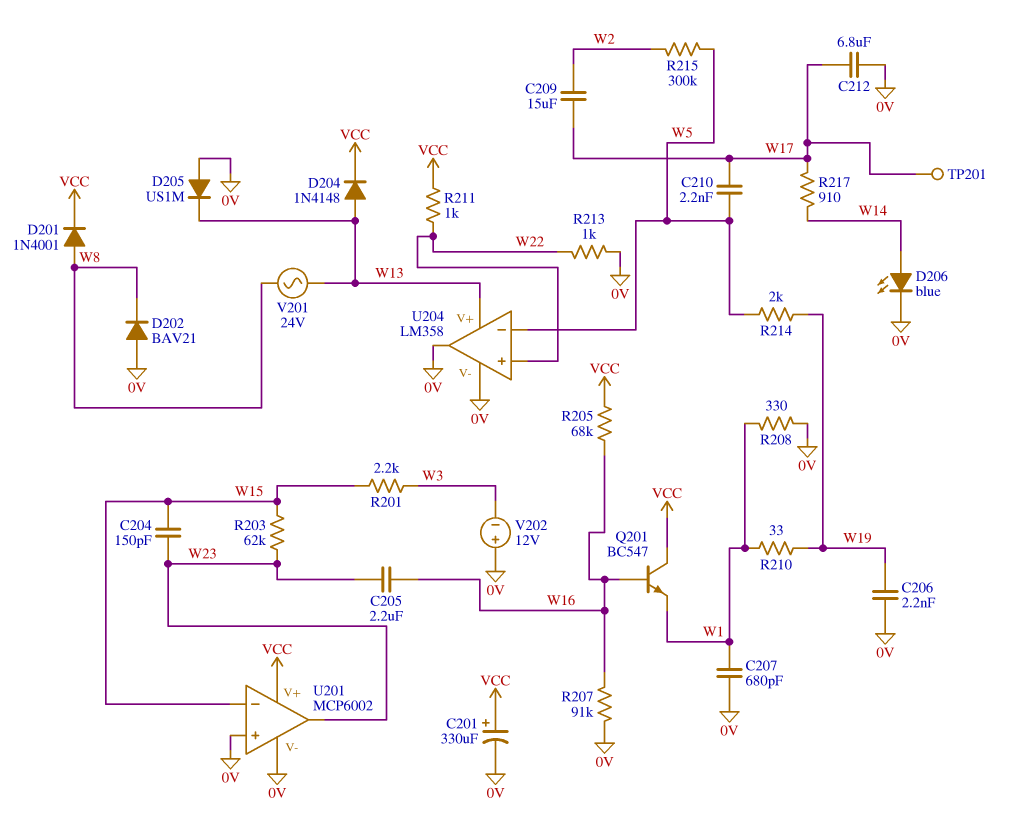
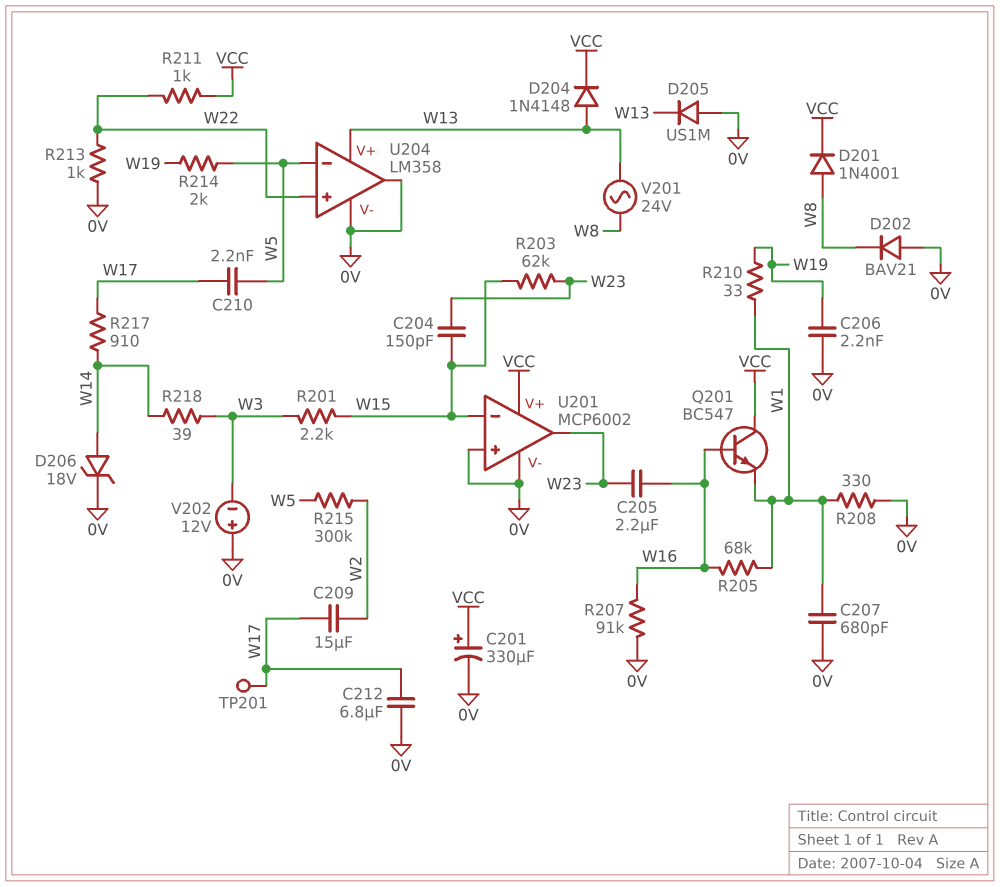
D206: LED blue (A W14, K 0V) -> zener 18V (A W14, K 0V)
R205: 68k (VCC, W16) -> 68k (W1, W16)
R218: none -> 39 (W3, W14)

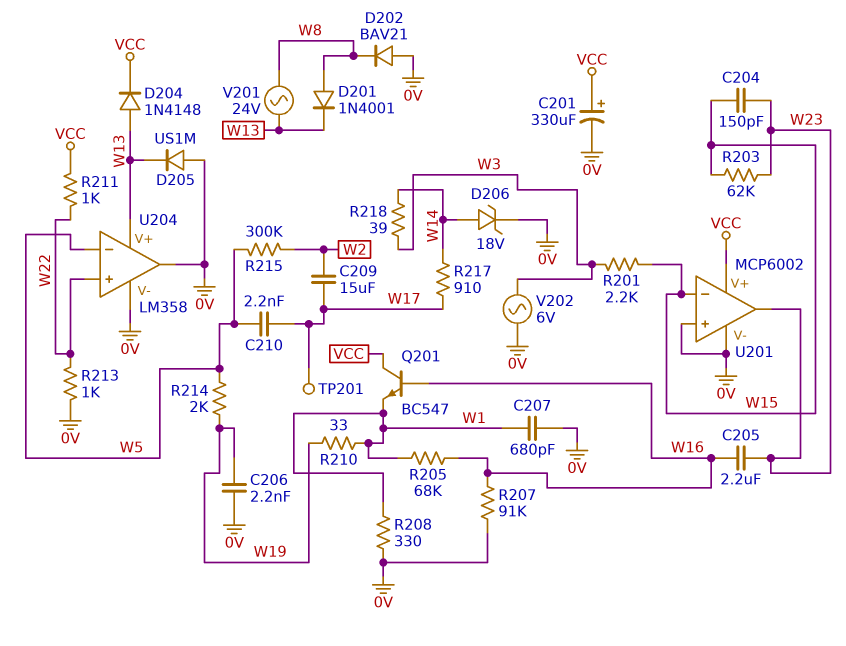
C212: 6.8uF (0V, W17) -> none
D201: diode 1N4001 (A W8, K VCC) -> diode 1N4001 (A W8, K W13)
V202: 12V (plus 0V, minus W3) -> AC 6V (0V, W3)

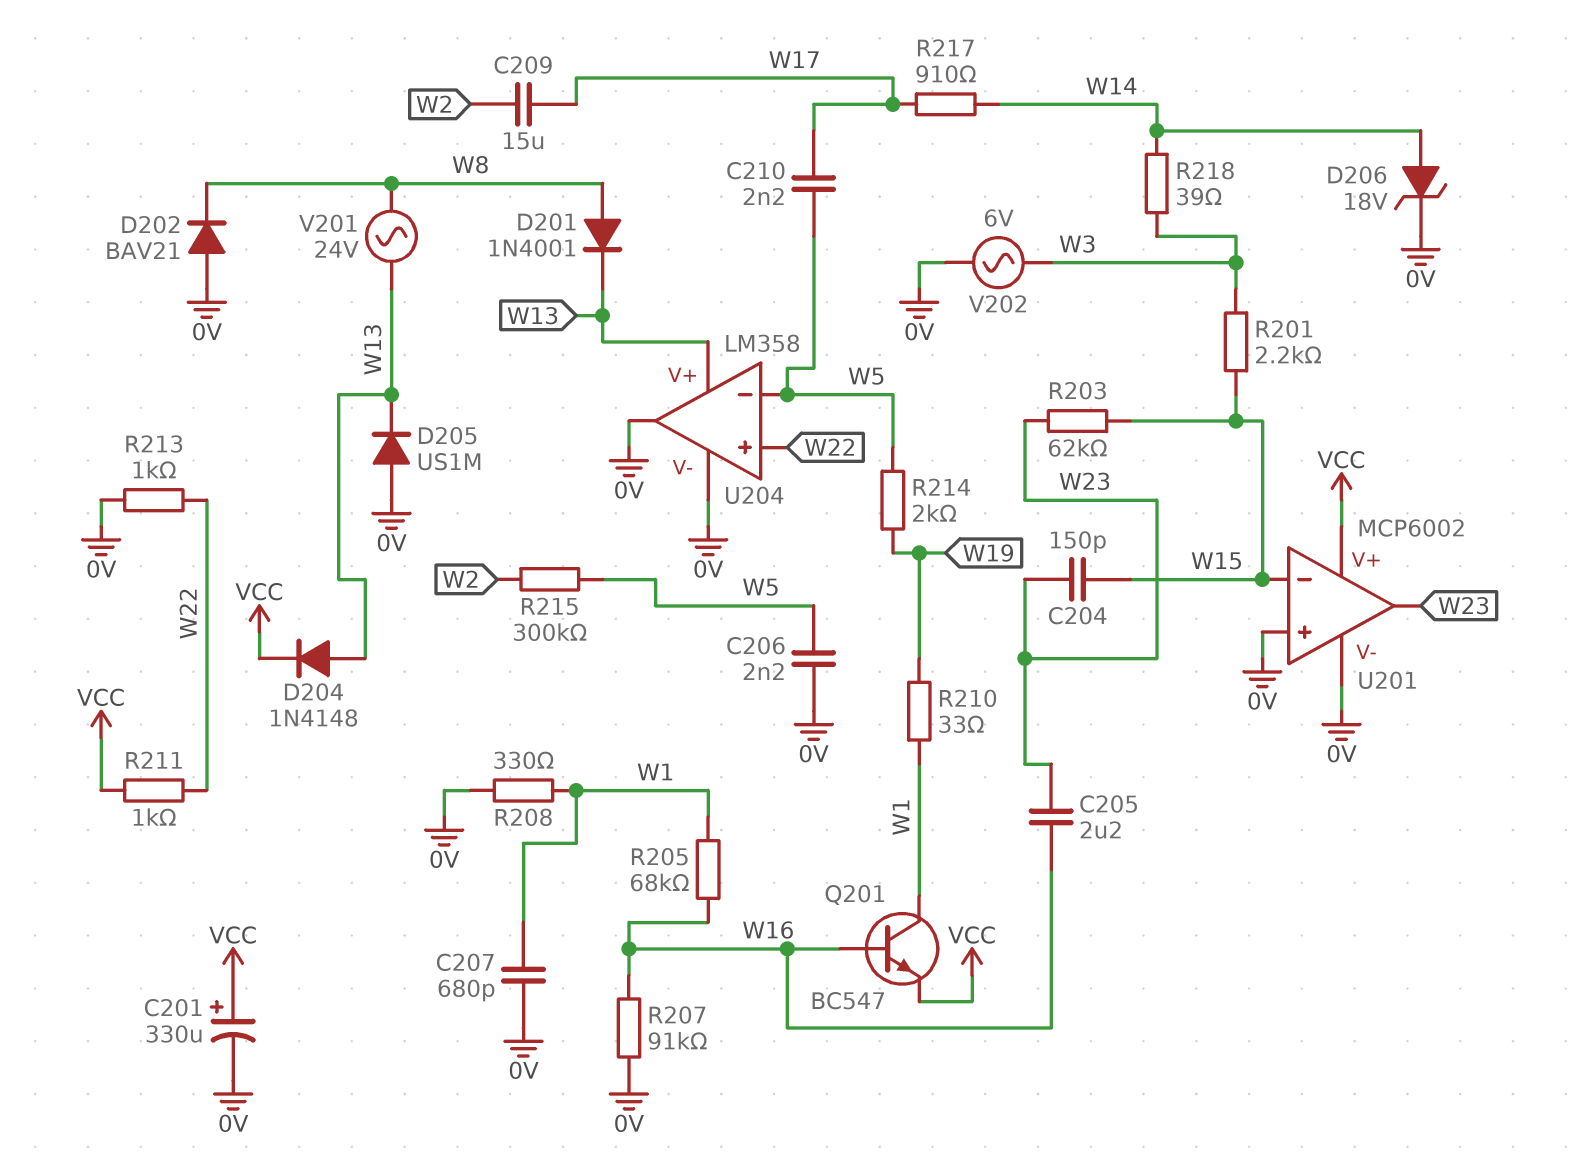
C206: 2.2nF (0V, W19) -> 2.2nF (0V, W5)
Q201: NPN BC547 (B W16, C VCC, E W1) -> NPN BC547 (B W16, C W1, E VCC)
TP201: test point (W17) -> none

